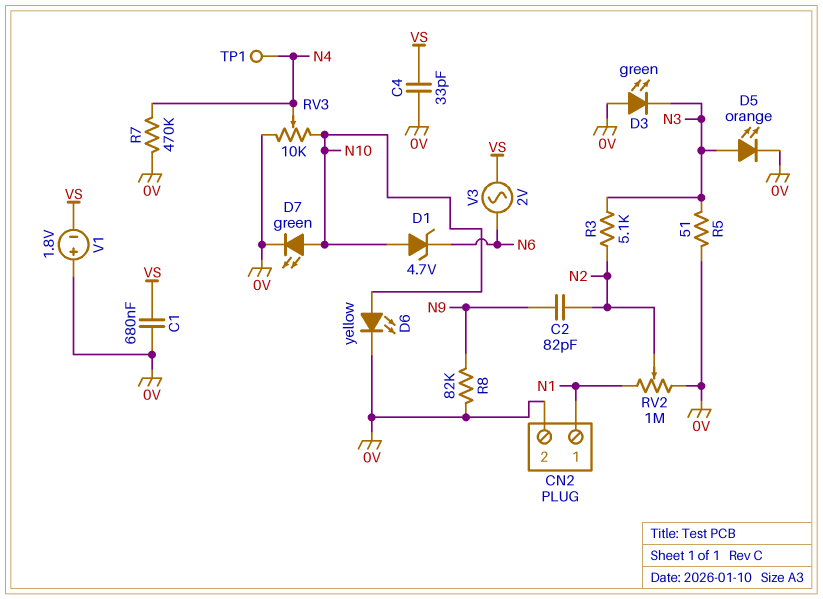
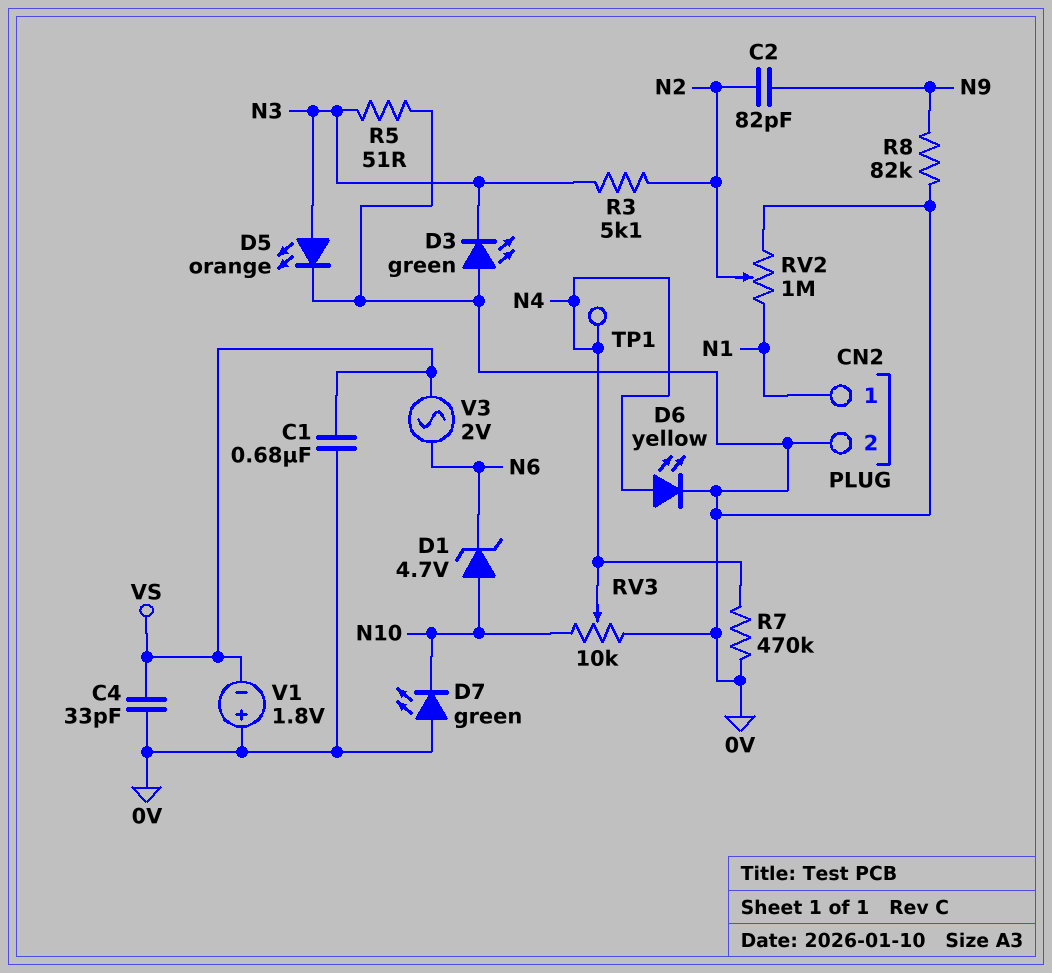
D6: LED yellow (A N10, K 0V) -> LED yellow (A N4, K 0V)
D7: LED green (A N10, K 0V) -> LED green (A 0V, K N10)

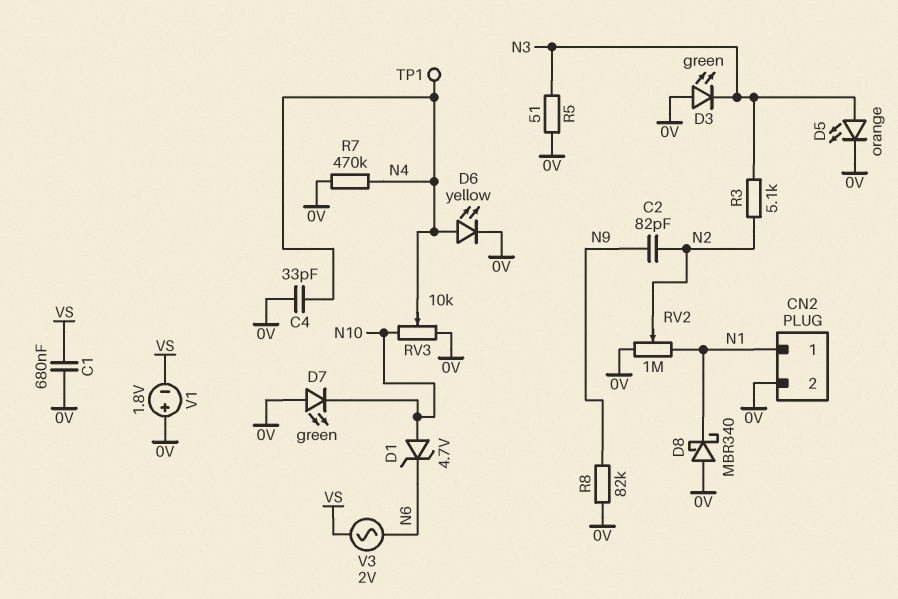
C4: 33pF (0V, VS) -> 33pF (0V, N4)
D8: none -> schottky MBR340 (A 0V, K N1)

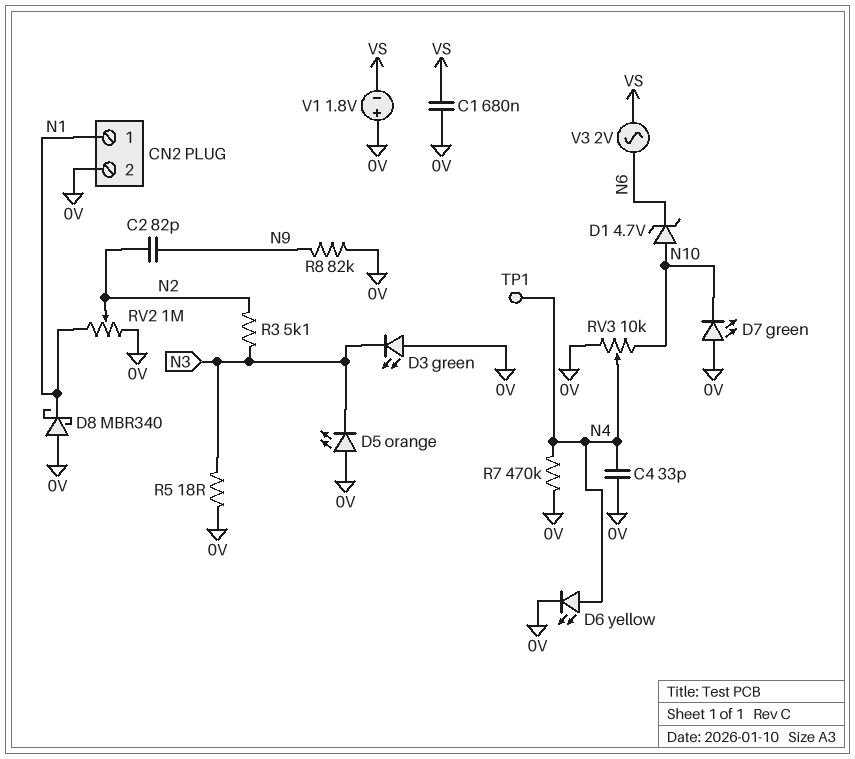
D5: LED orange (A N3, K 0V) -> LED orange (A 0V, K N3)
R5: 51 (0V, N3) -> 18 (0V, N3)

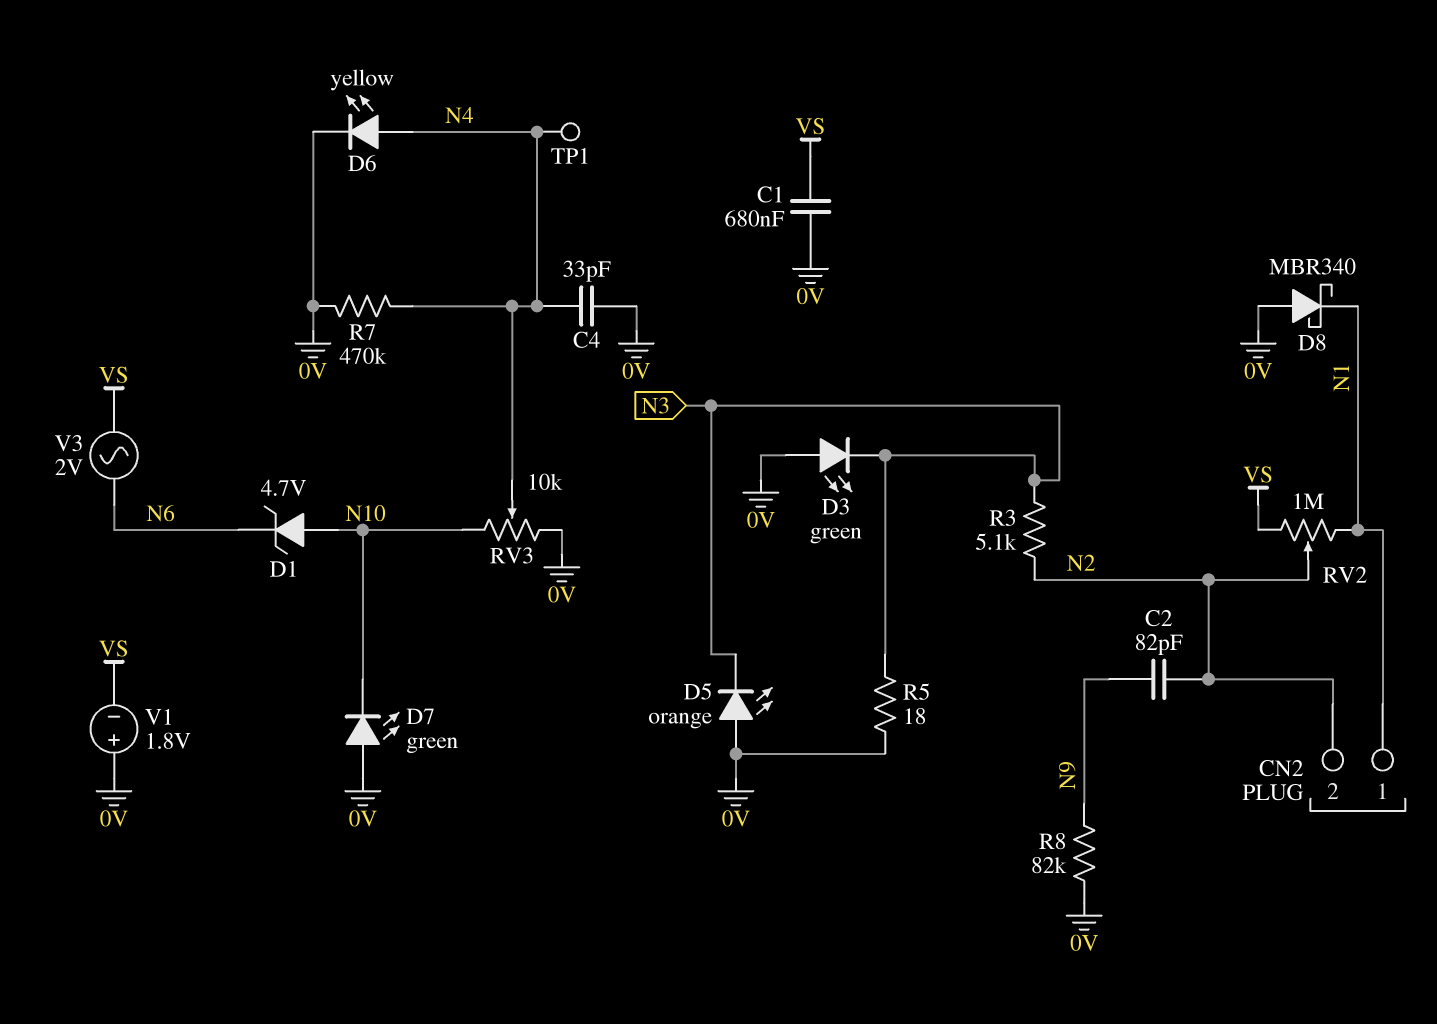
CN2 pin 2: 0V -> N2
RV2: 1M (0V, N1, wiper N2) -> 1M (N1, VS, wiper N2)

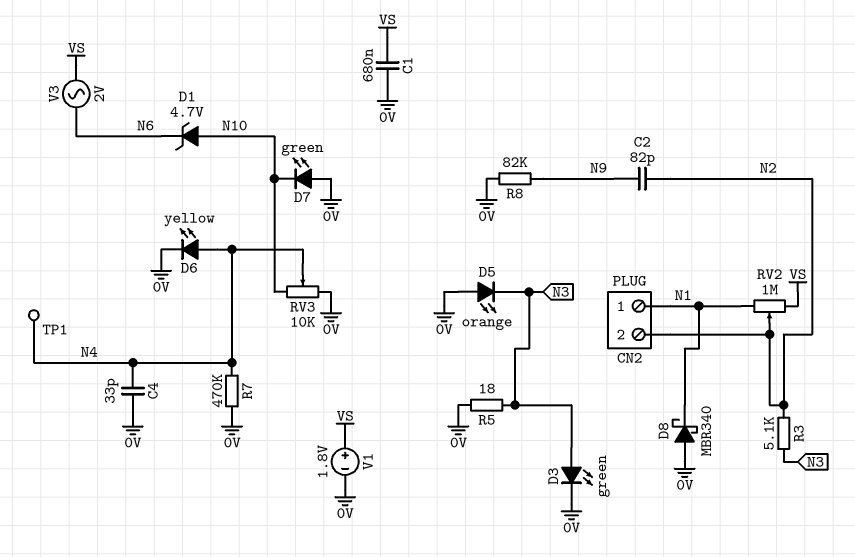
D3: LED green (A 0V, K N3) -> LED green (A N3, K 0V)
V1: 1.8V (plus 0V, minus VS) -> 1.8V (plus VS, minus 0V)

